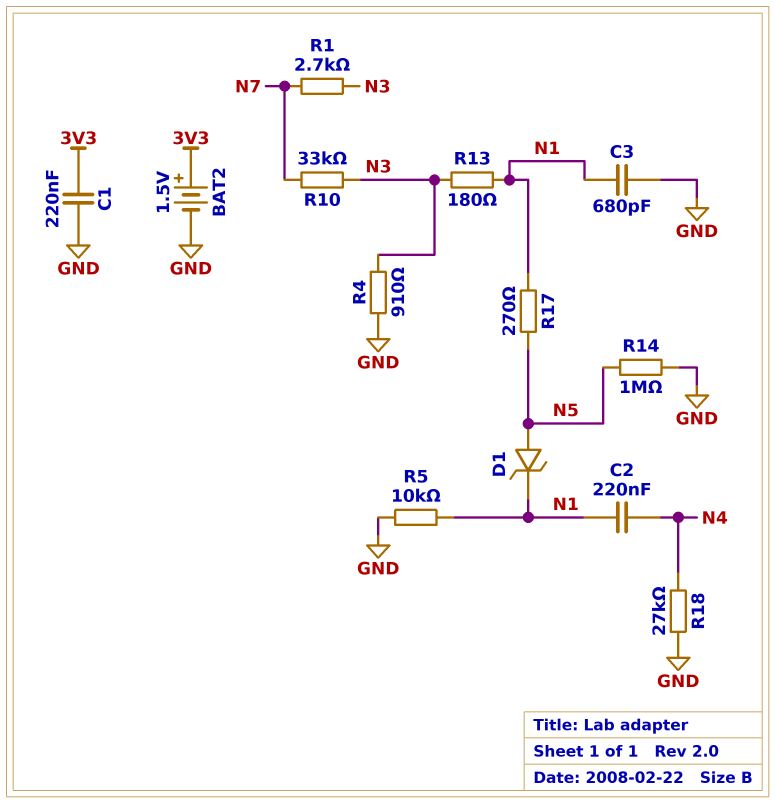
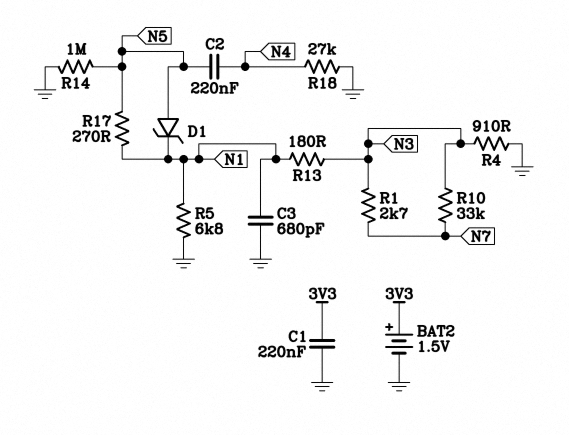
C2: 220nF (N1, N4) -> 220nF (N4, N5)
R5: 10k (GND, N1) -> 6.8k (GND, N1)

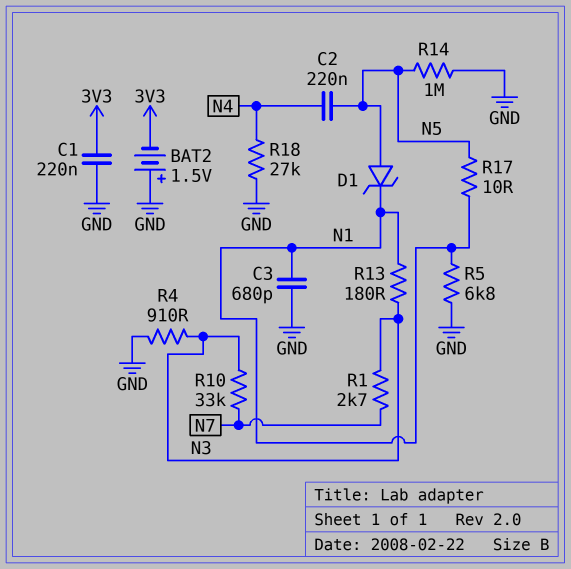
BAT2: 1.5V (plus 3V3, minus GND) -> 1.5V (plus GND, minus 3V3)
R17: 270 (N1, N5) -> 10 (N1, N5)

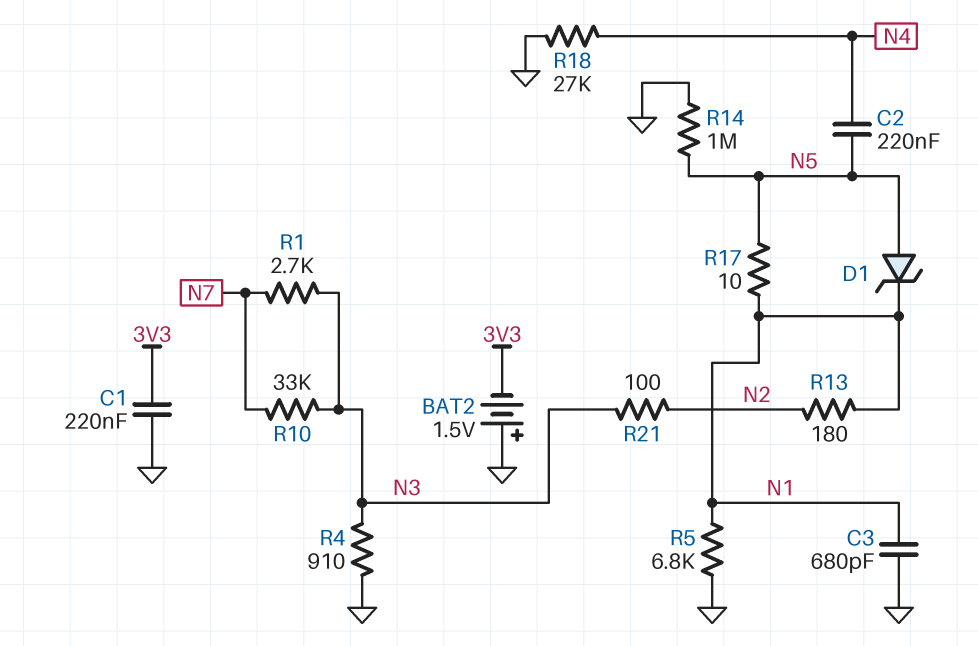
R13: 180 (N1, N3) -> 180 (N1, N2)
R21: none -> 100 (N2, N3)

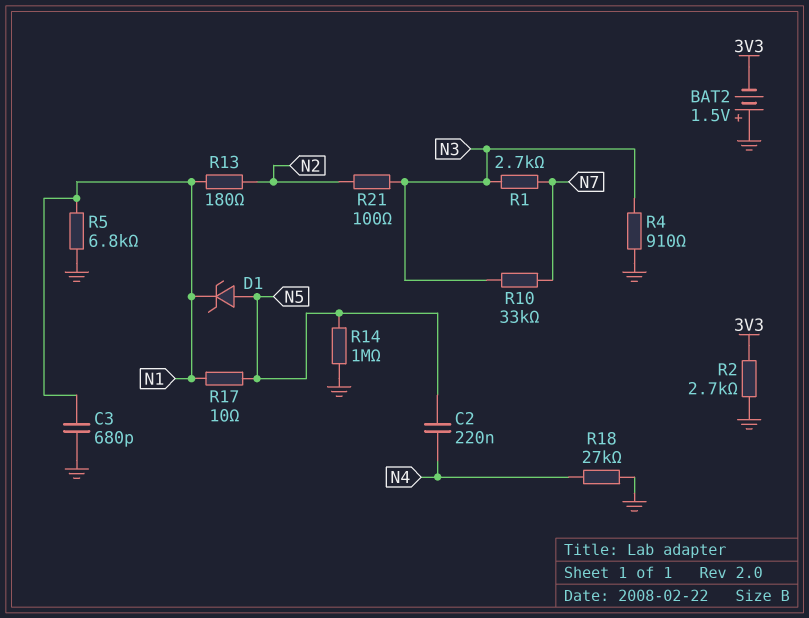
C1: 220nF (3V3, GND) -> none
R2: none -> 2.7k (3V3, GND)

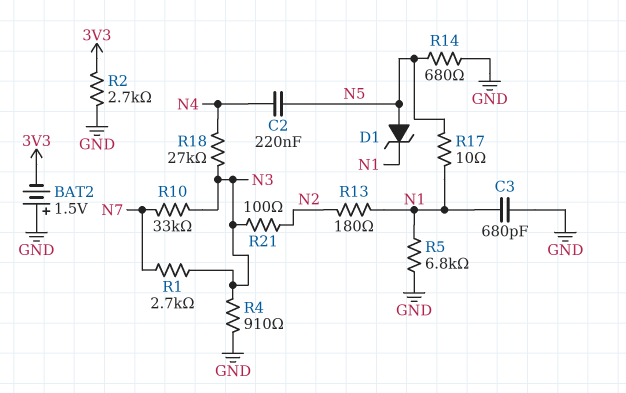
R14: 1M (GND, N5) -> 680 (GND, N5)
R18: 27k (GND, N4) -> 27k (N3, N4)

